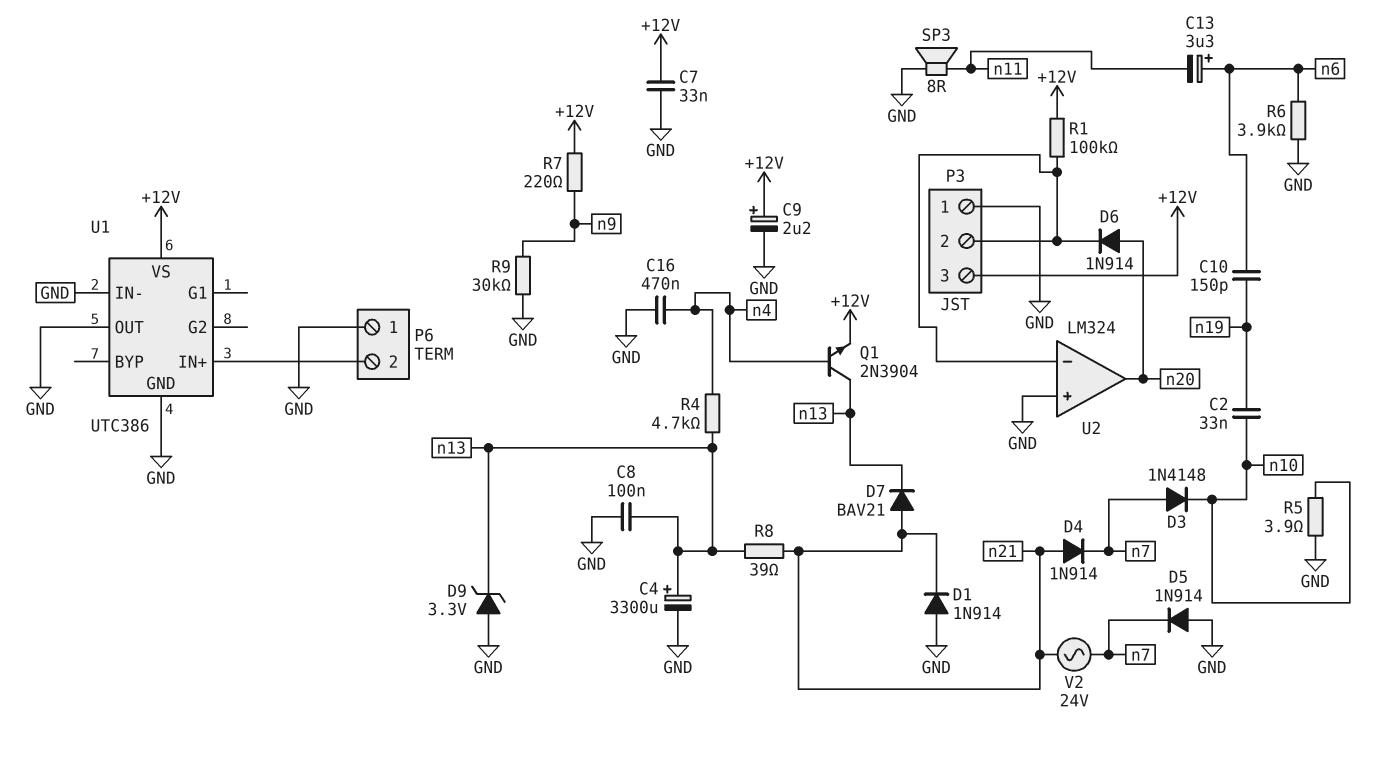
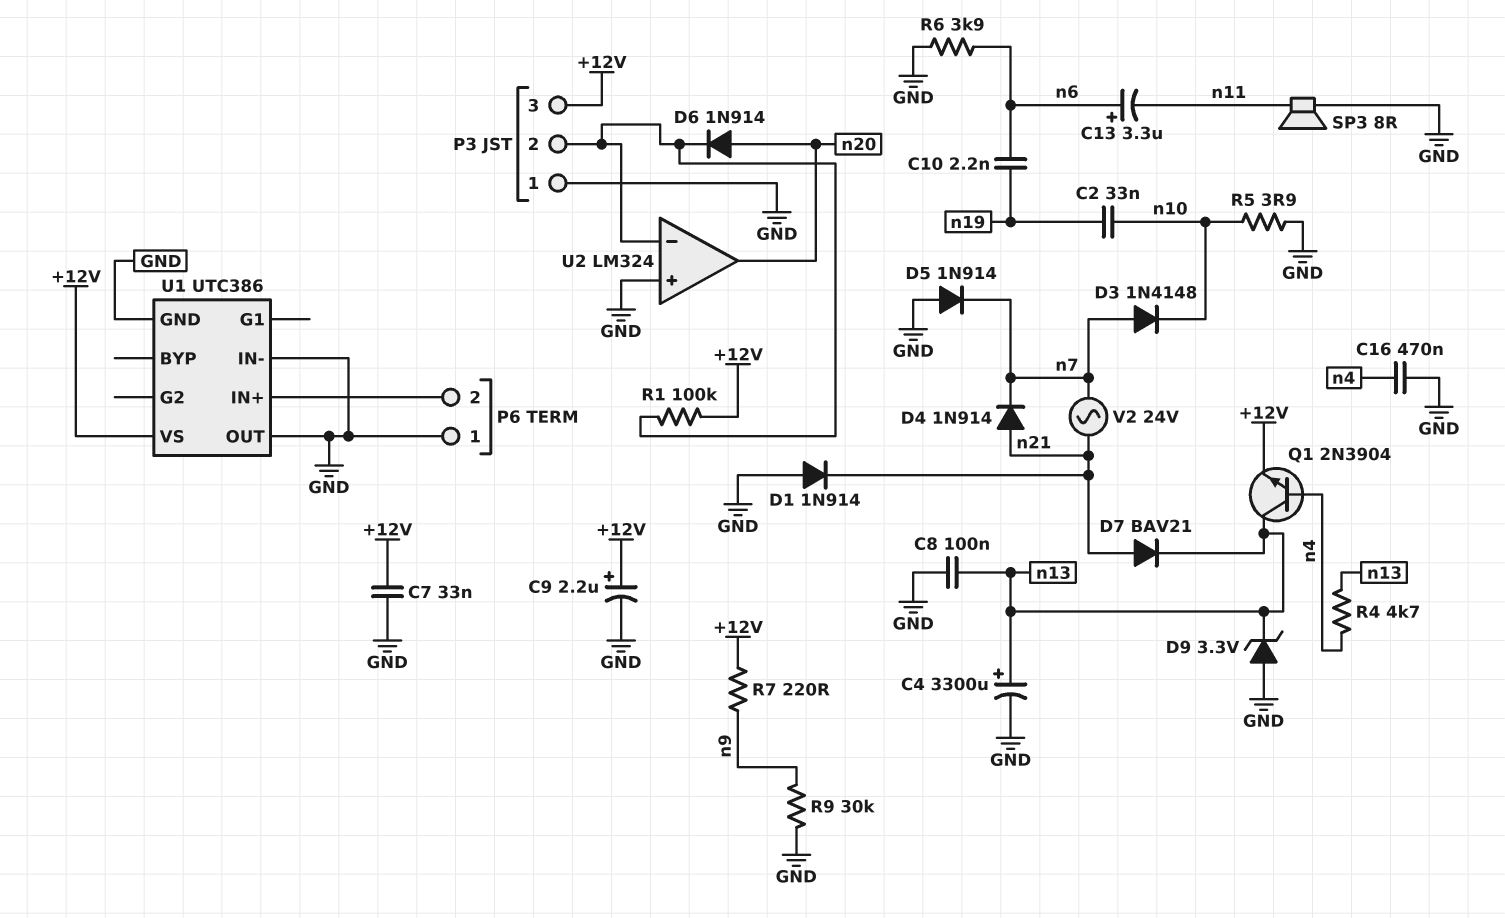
C10: 150pF (n6, n19) -> 2.2nF (n6, n19)
R8: 39 (n13, n21) -> none

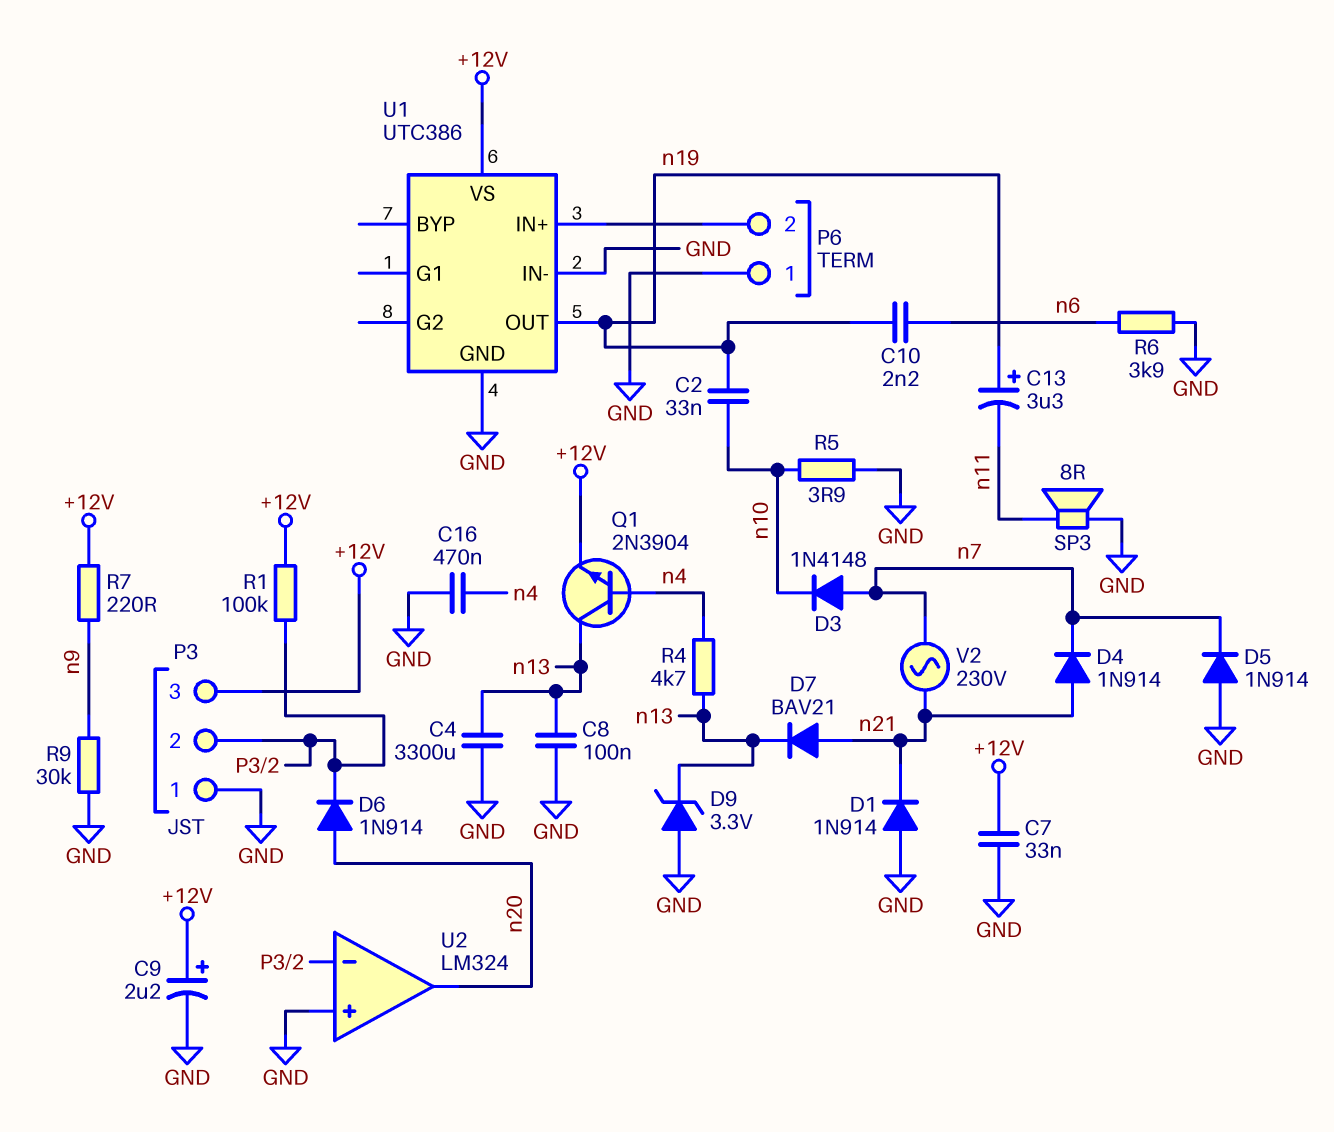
C4: 3300uF (plus n13, minus GND) -> 3300uF (GND, n13)
C13: 3.3uF (plus n6, minus n11) -> 3.3uF (plus n19, minus n11)
U1 pin OUT: GND -> n19
V2: AC 24V (n7, n21) -> AC 230V (n7, n21)

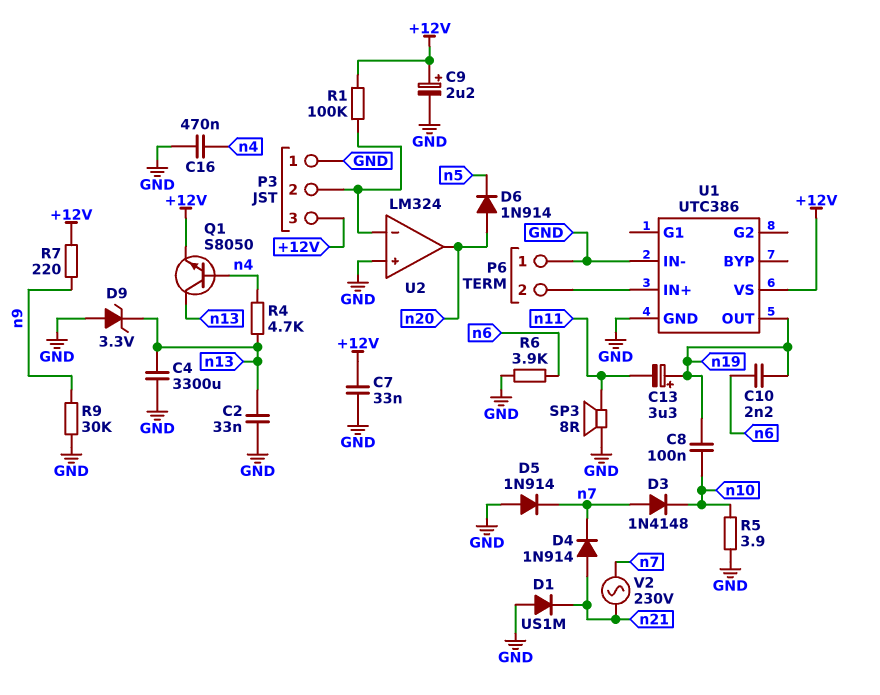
C2: 33nF (n10, n19) -> 33nF (GND, n13)
C8: 100nF (GND, n13) -> 100nF (n10, n19)
D1: diode 1N914 (A GND, K n21) -> diode US1M (A GND, K n21)
D6: diode 1N914 (A n20, K P3/2) -> diode 1N914 (A n20, K n5)
D7: diode BAV21 (A n21, K n13) -> none
Q1: NPN 2N3904 (B n4, C n13, E +12V) -> NPN S8050 (B n4, C n13, E +12V)

